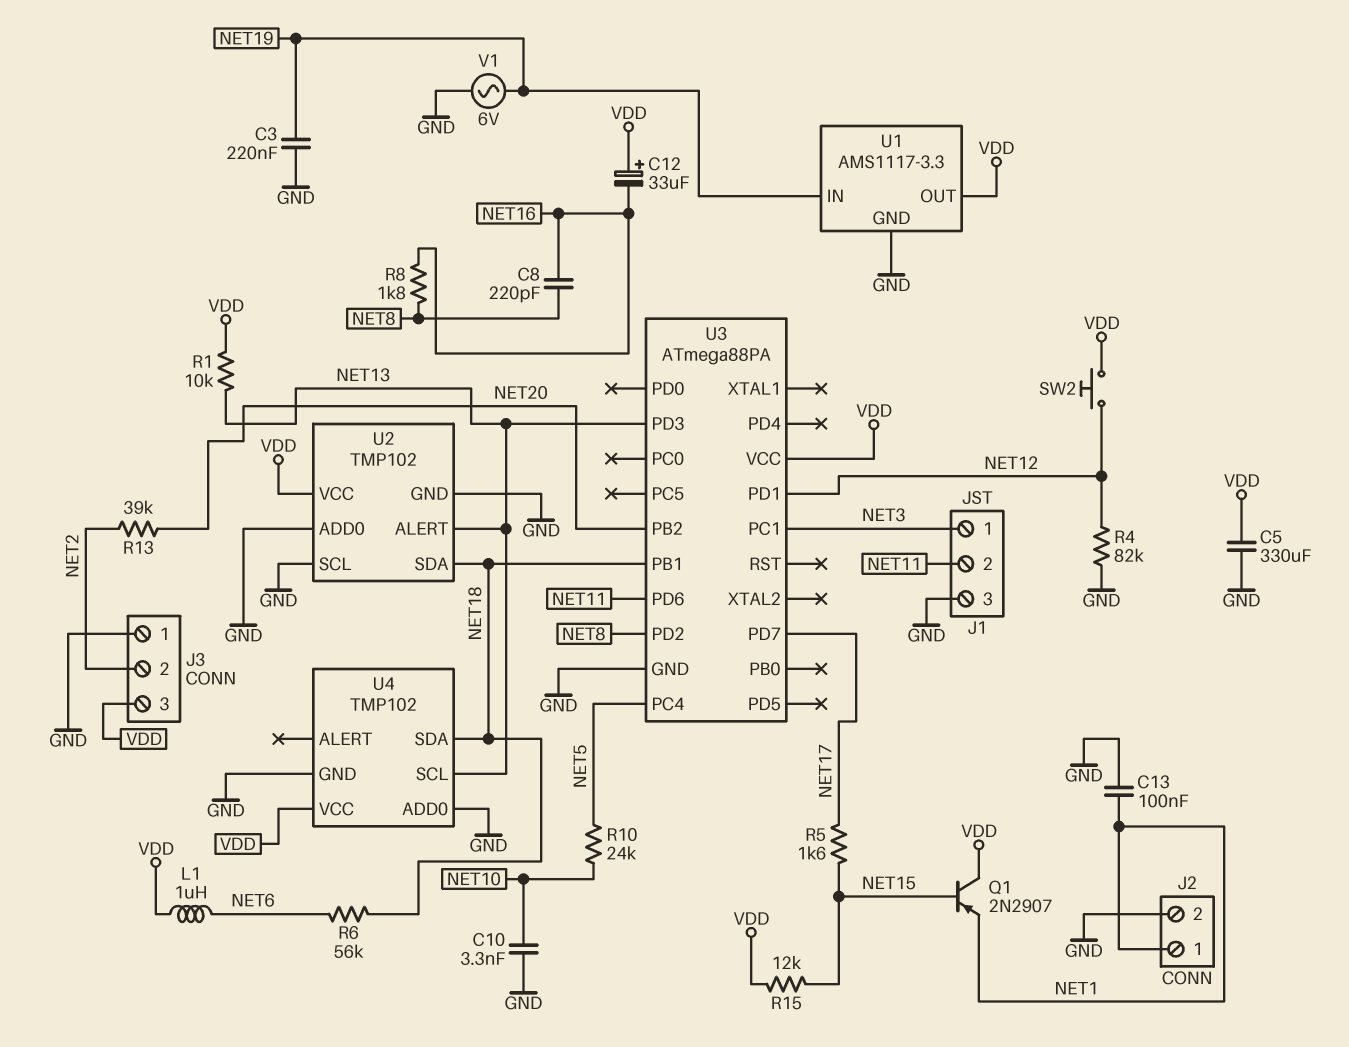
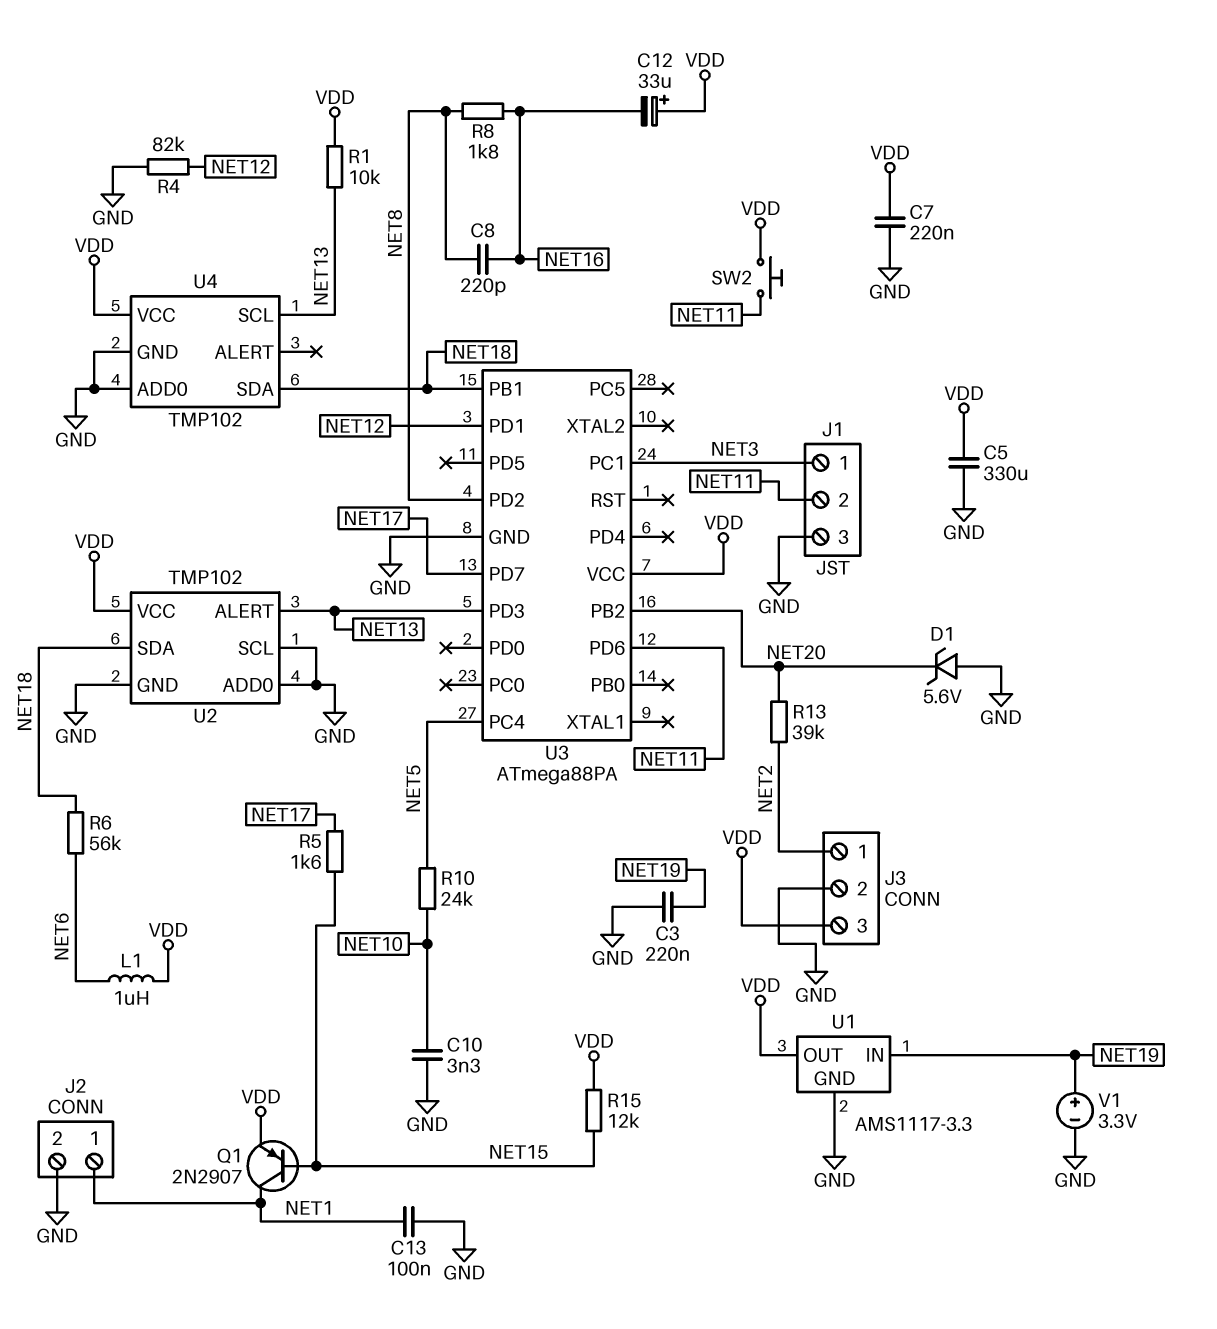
C7: none -> 220nF (GND, VDD)
D1: none -> zener 5.6V (A GND, K NET20)
J3 pin 1: GND -> NET2
J3 pin 2: NET2 -> GND
Q1: PNP 2N2907 (B NET15, C VDD, E NET1) -> PNP 2N2907 (B NET15, C NET1, E VDD)
SW2: button (NET12, VDD) -> button (NET11, VDD)
V1: AC 6V (GND, NET19) -> 3.3V (plus NET19, minus GND)

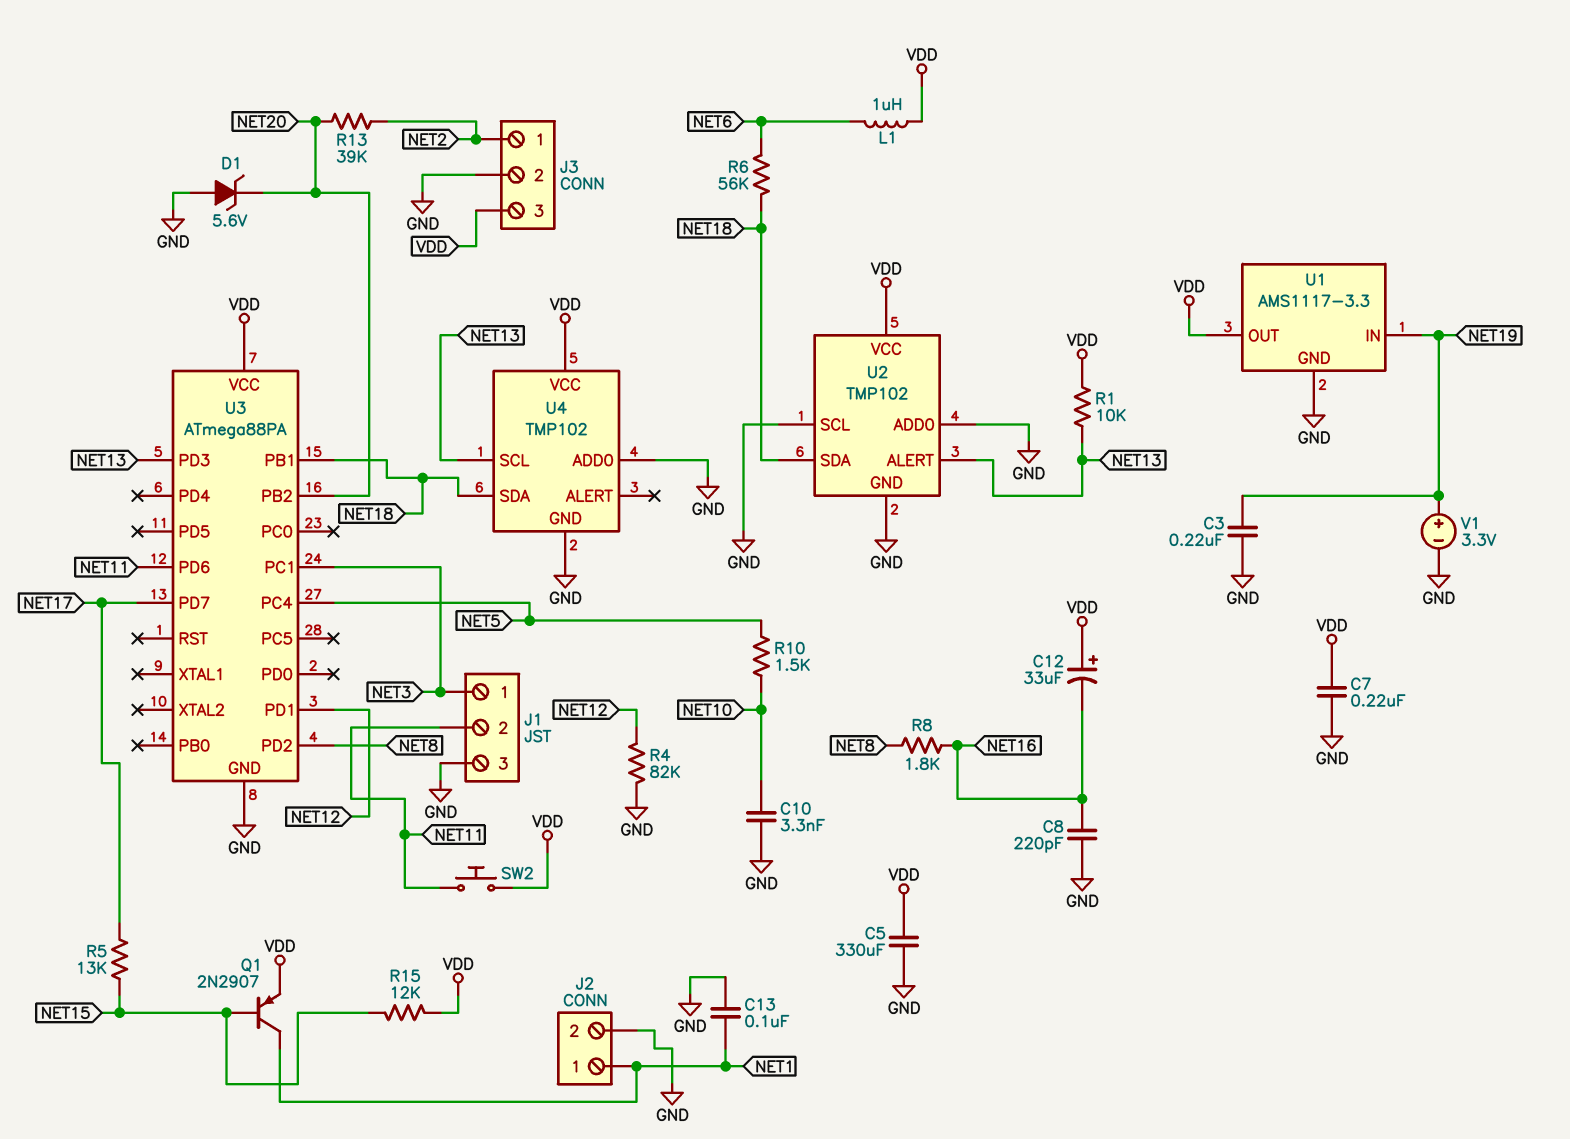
C8: 220pF (NET8, NET16) -> 220pF (GND, NET16)
R5: 1.6k (NET15, NET17) -> 13k (NET15, NET17)
R10: 24k (NET5, NET10) -> 1.5k (NET5, NET10)

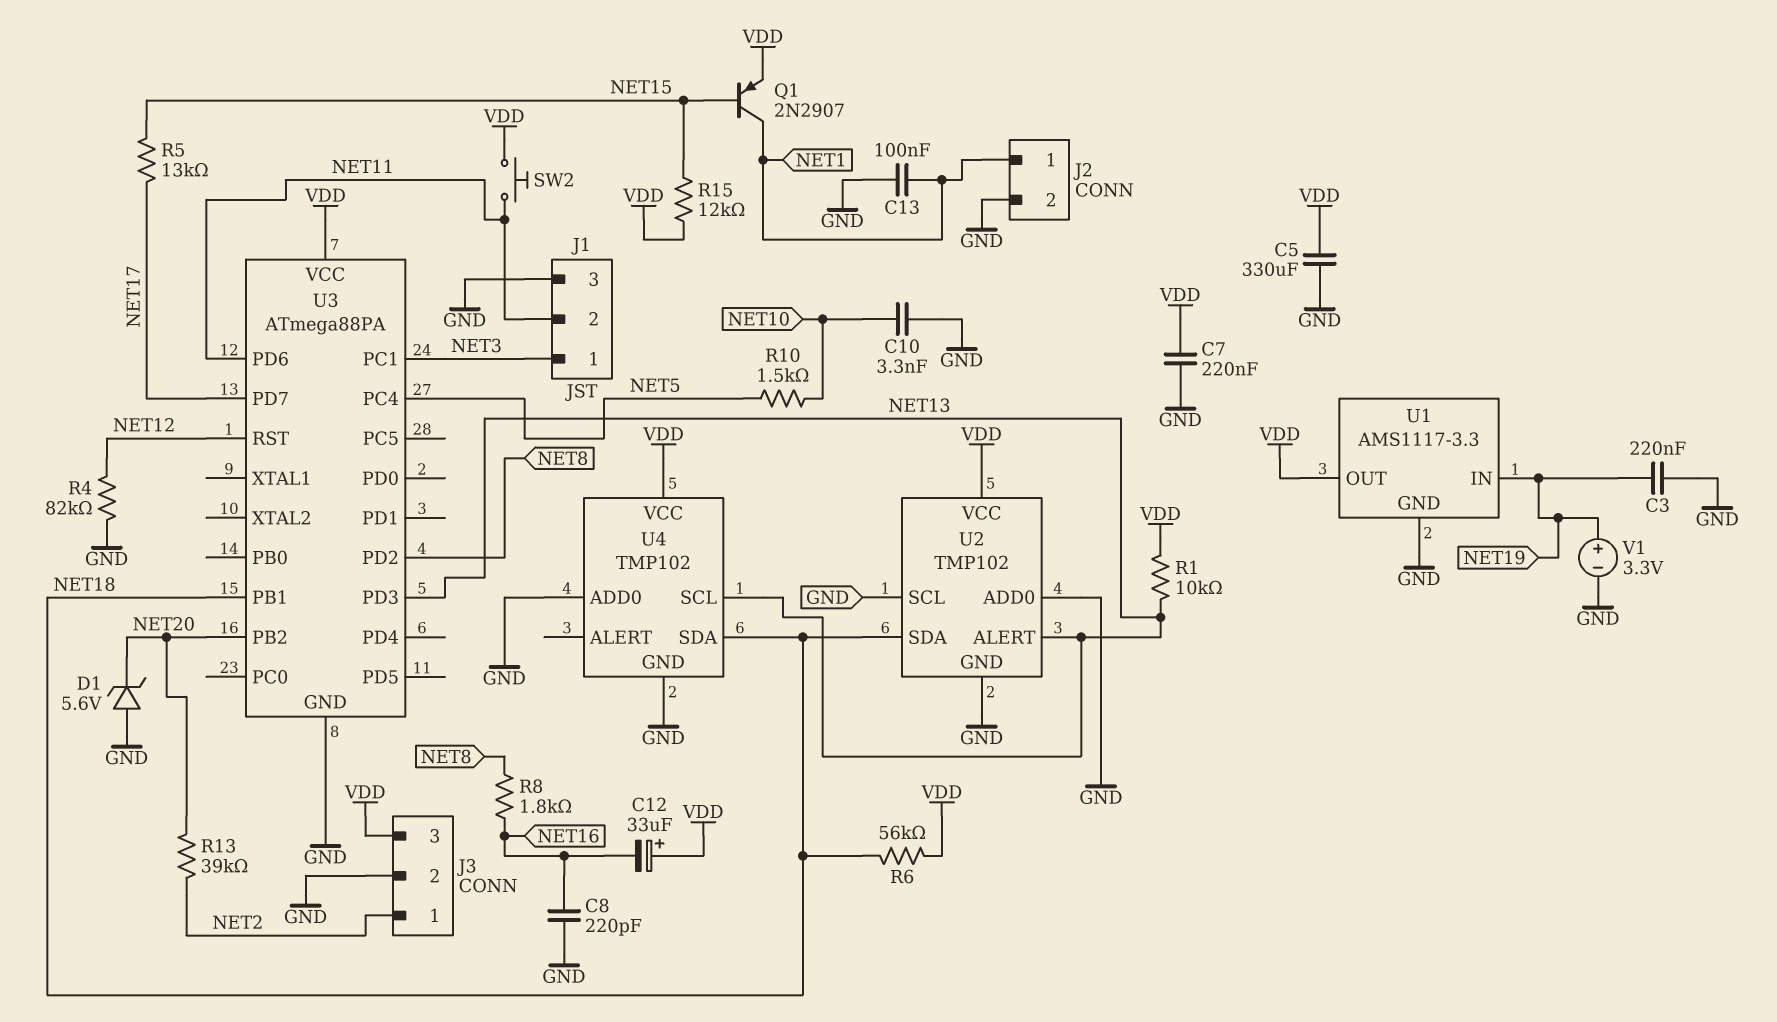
L1: 1uH (NET6, VDD) -> none
R6: 56k (NET6, NET18) -> 56k (NET18, VDD)
U3 pin PD1: NET12 -> none
U3 pin RST: none -> NET12

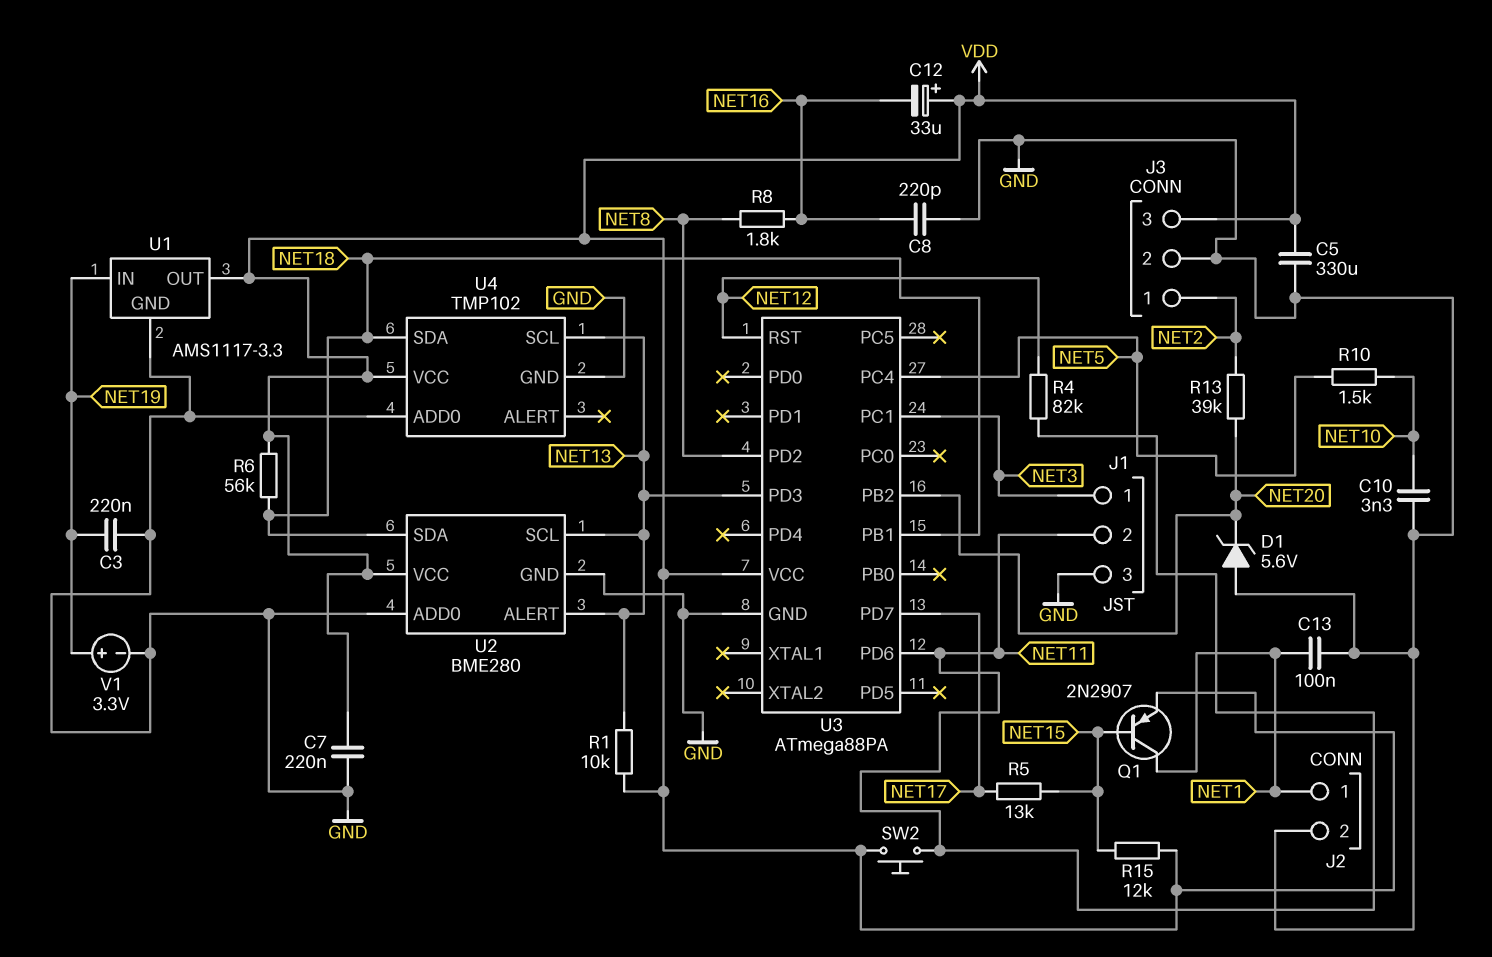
R4: 82k (GND, NET12) -> 82k (NET11, NET12)
U2: TMP102 -> BME280
U2 pin SCL: GND -> NET13

